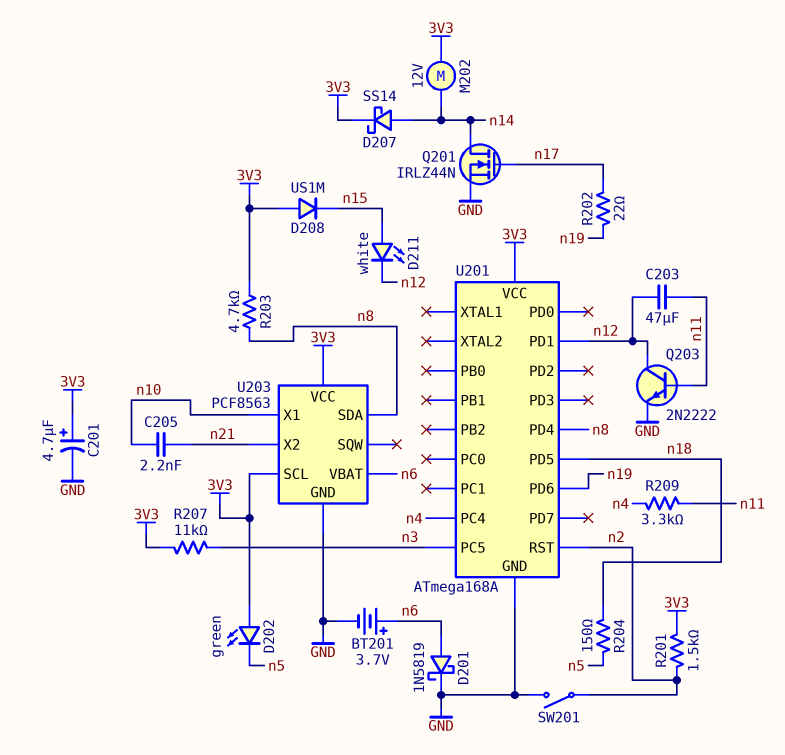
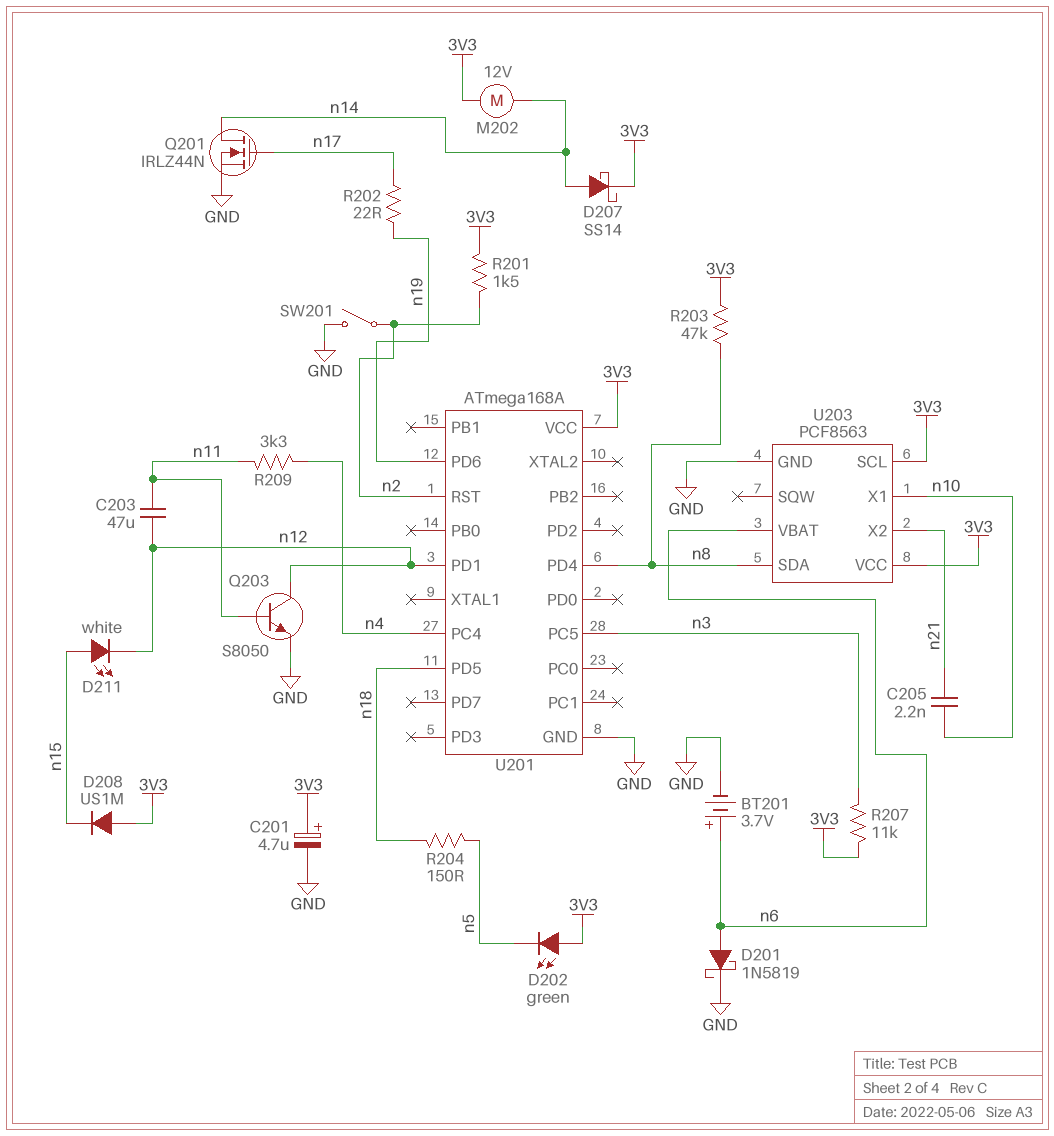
Q203: NPN 2N2222 (B n11, C n12, E GND) -> NPN S8050 (B n11, C n12, E GND)
R203: 4.7k (3V3, n8) -> 47k (3V3, n8)

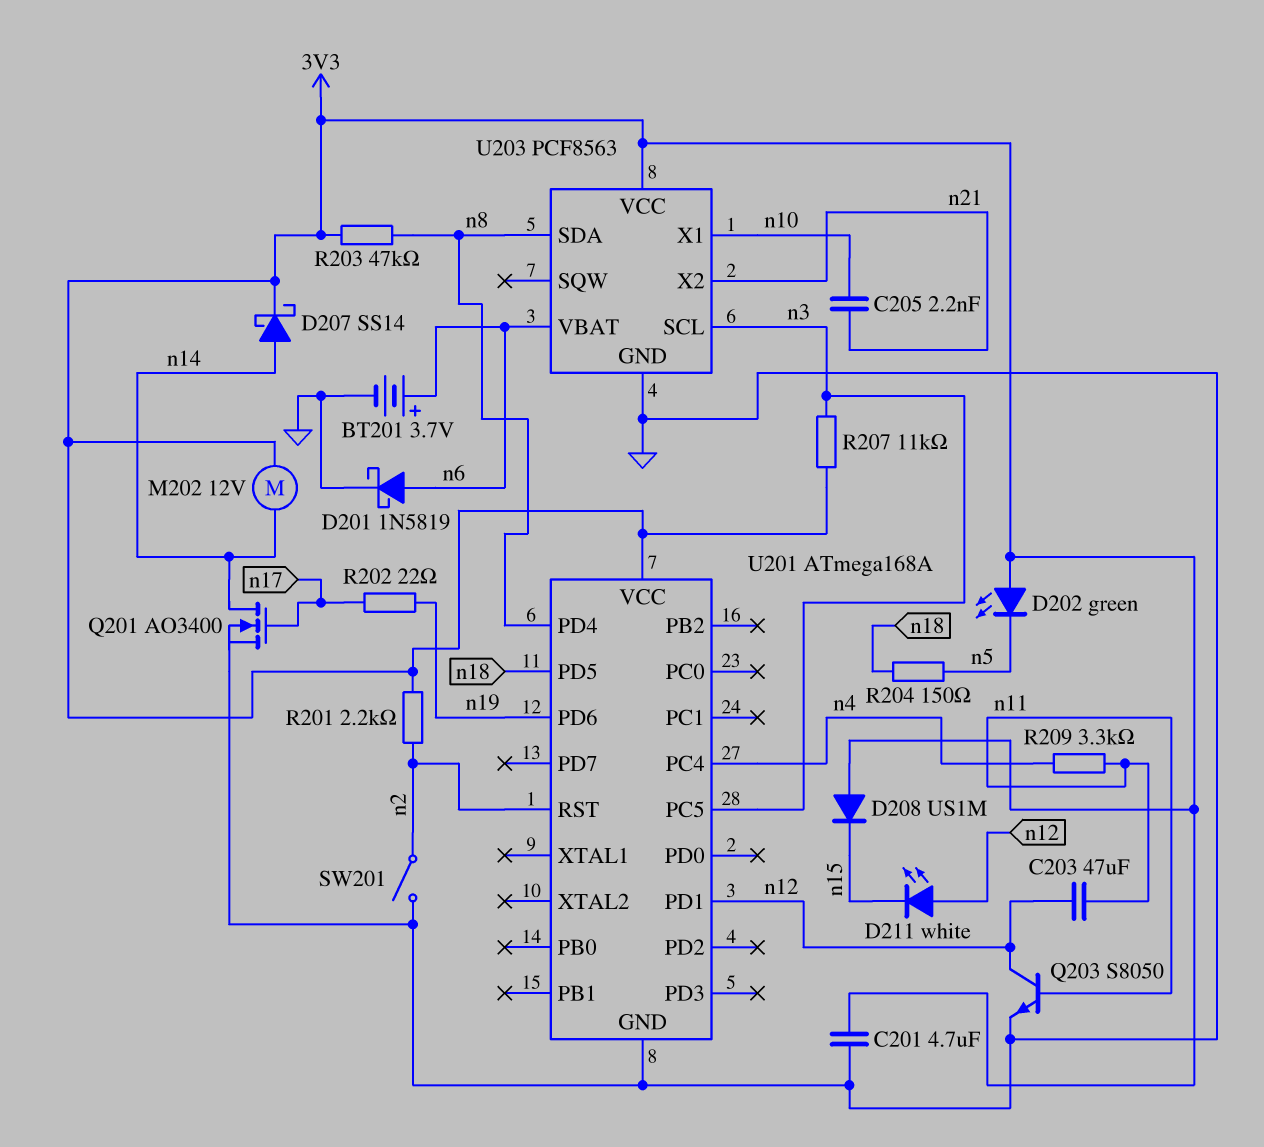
C201: 4.7uF (plus 3V3, minus GND) -> 4.7uF (3V3, GND)
D211: LED white (A n15, K n12) -> LED white (A n12, K n15)
Q201: NMOS IRLZ44N (G n17, D n14, S GND) -> NMOS AO3400 (G n17, D n14, S GND)
R201: 1.5k (3V3, n2) -> 2.2k (3V3, n2)
U203 pin SCL: 3V3 -> n3

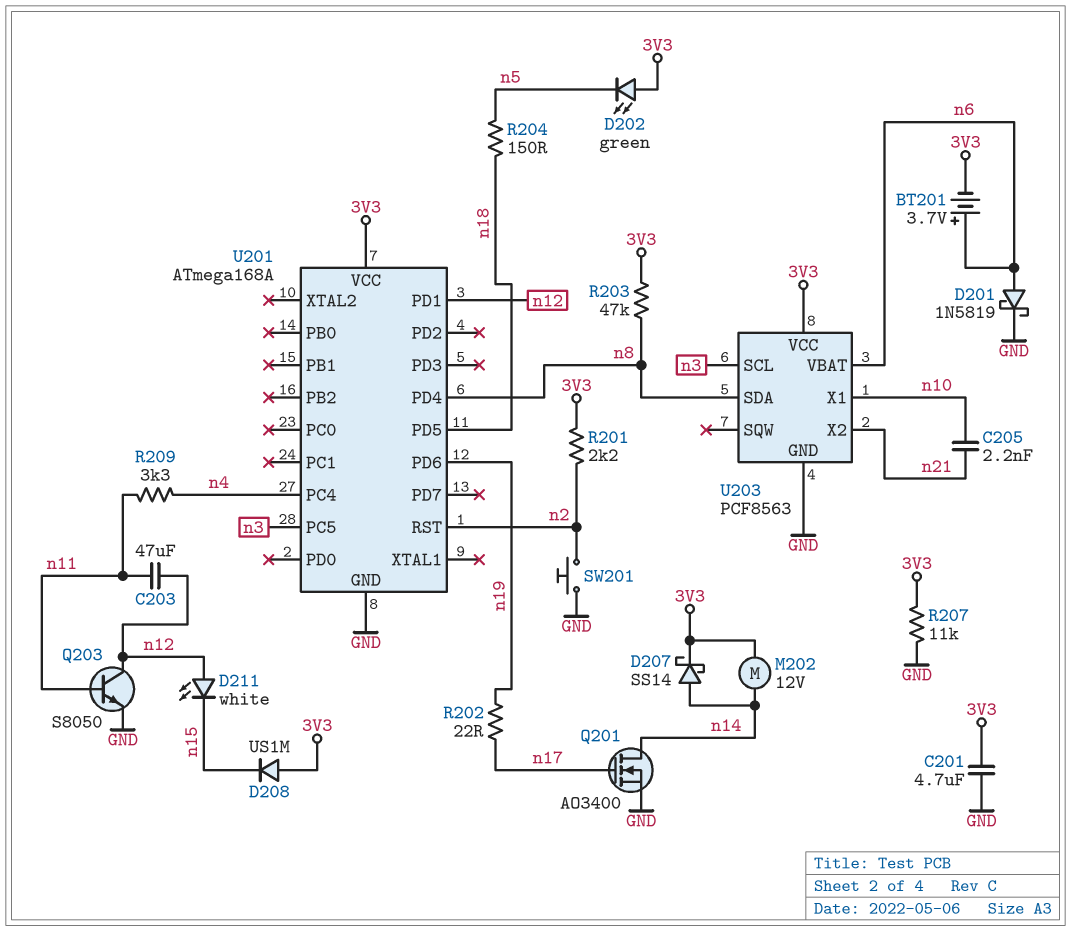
BT201: 3.7V (plus n6, minus GND) -> 3.7V (plus n6, minus 3V3)
R207: 11k (3V3, n3) -> 11k (3V3, GND)
SW201: switch (GND, n2) -> button (GND, n2)

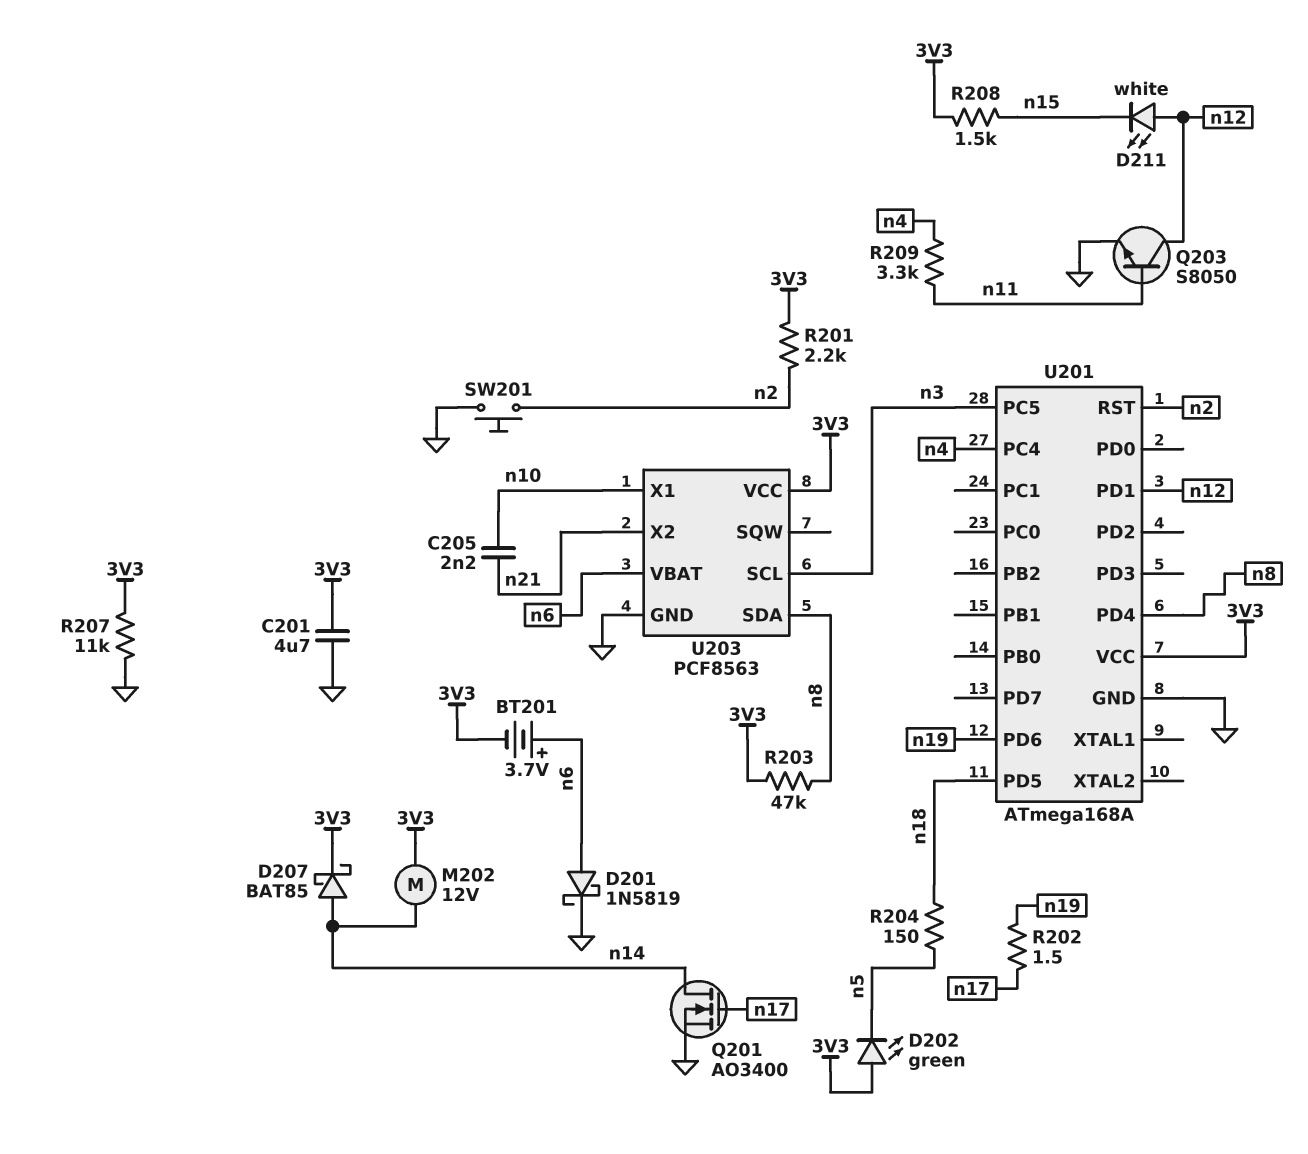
C203: 47uF (n11, n12) -> none
D207: schottky SS14 (A n14, K 3V3) -> schottky BAT85 (A n14, K 3V3)
D208: diode US1M (A 3V3, K n15) -> none
R202: 22 (n17, n19) -> 1.5 (n17, n19)
R208: none -> 1.5k (3V3, n15)

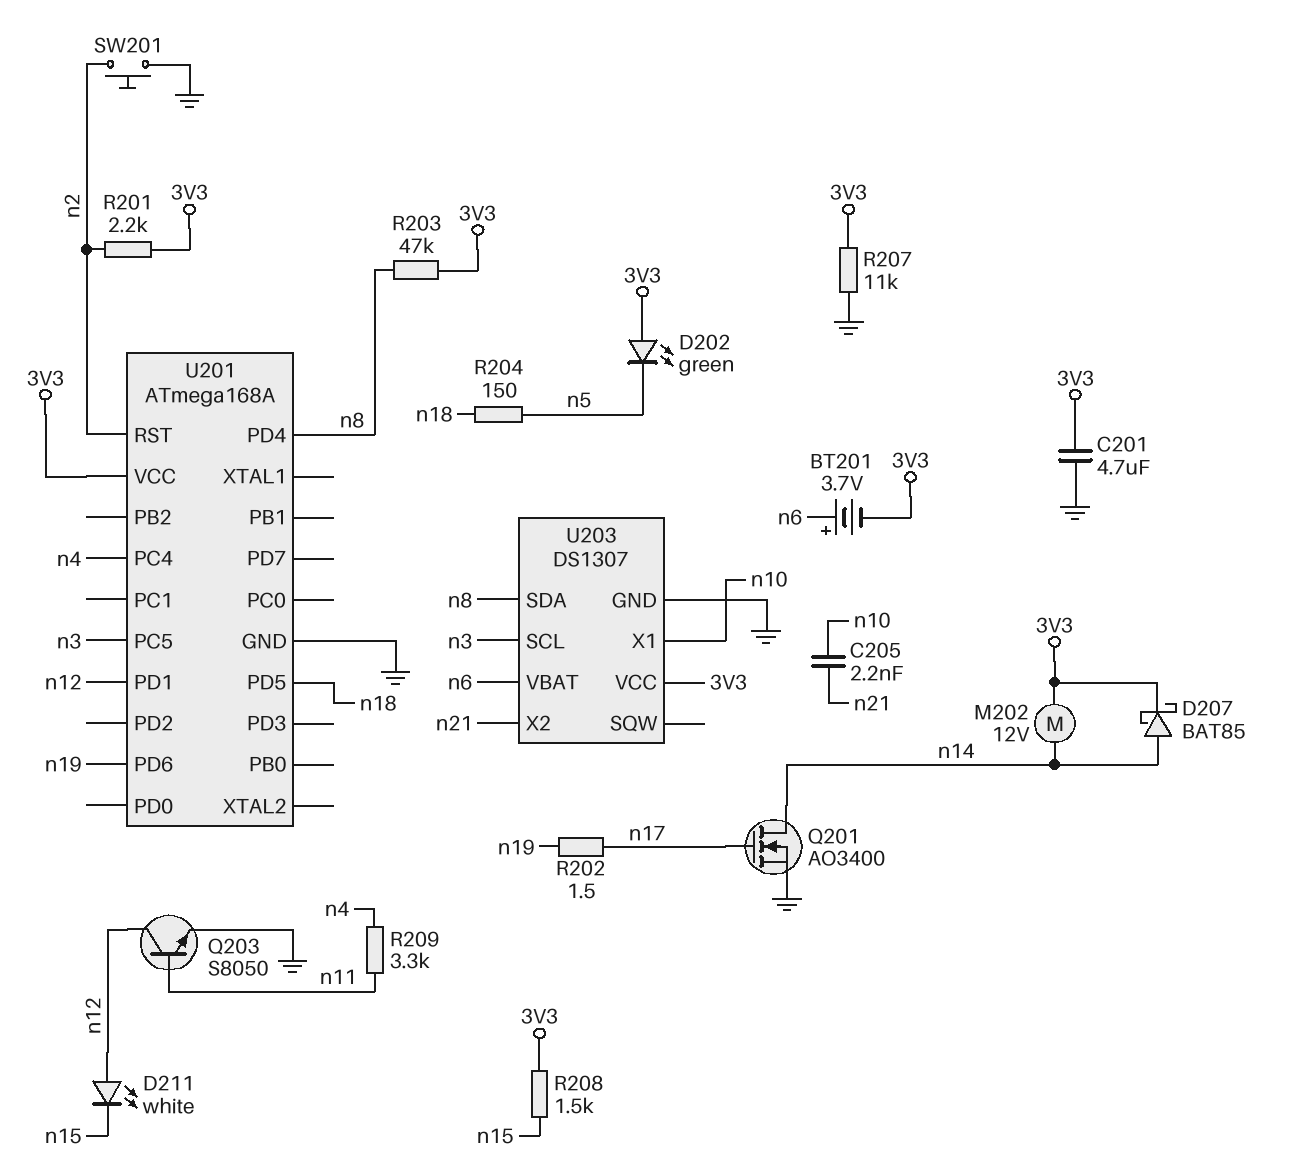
D201: schottky 1N5819 (A n6, K GND) -> none
U203: PCF8563 -> DS1307

